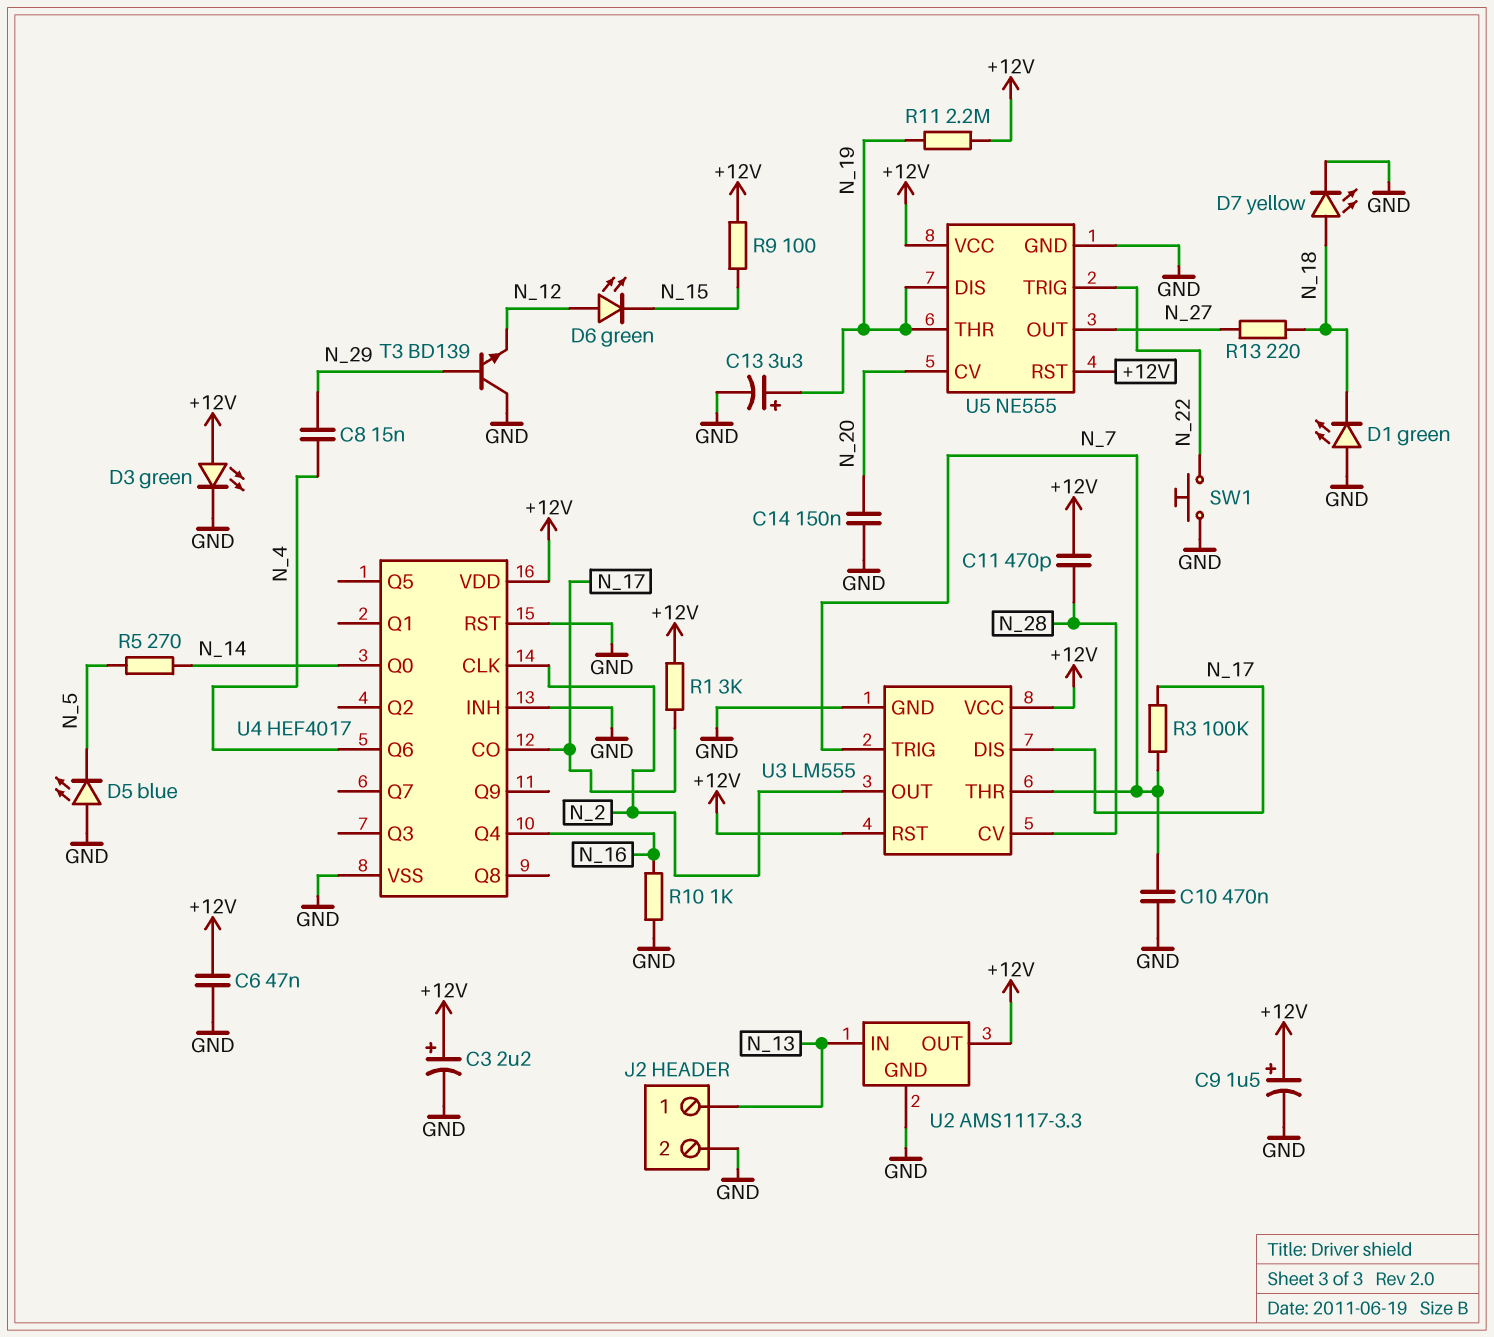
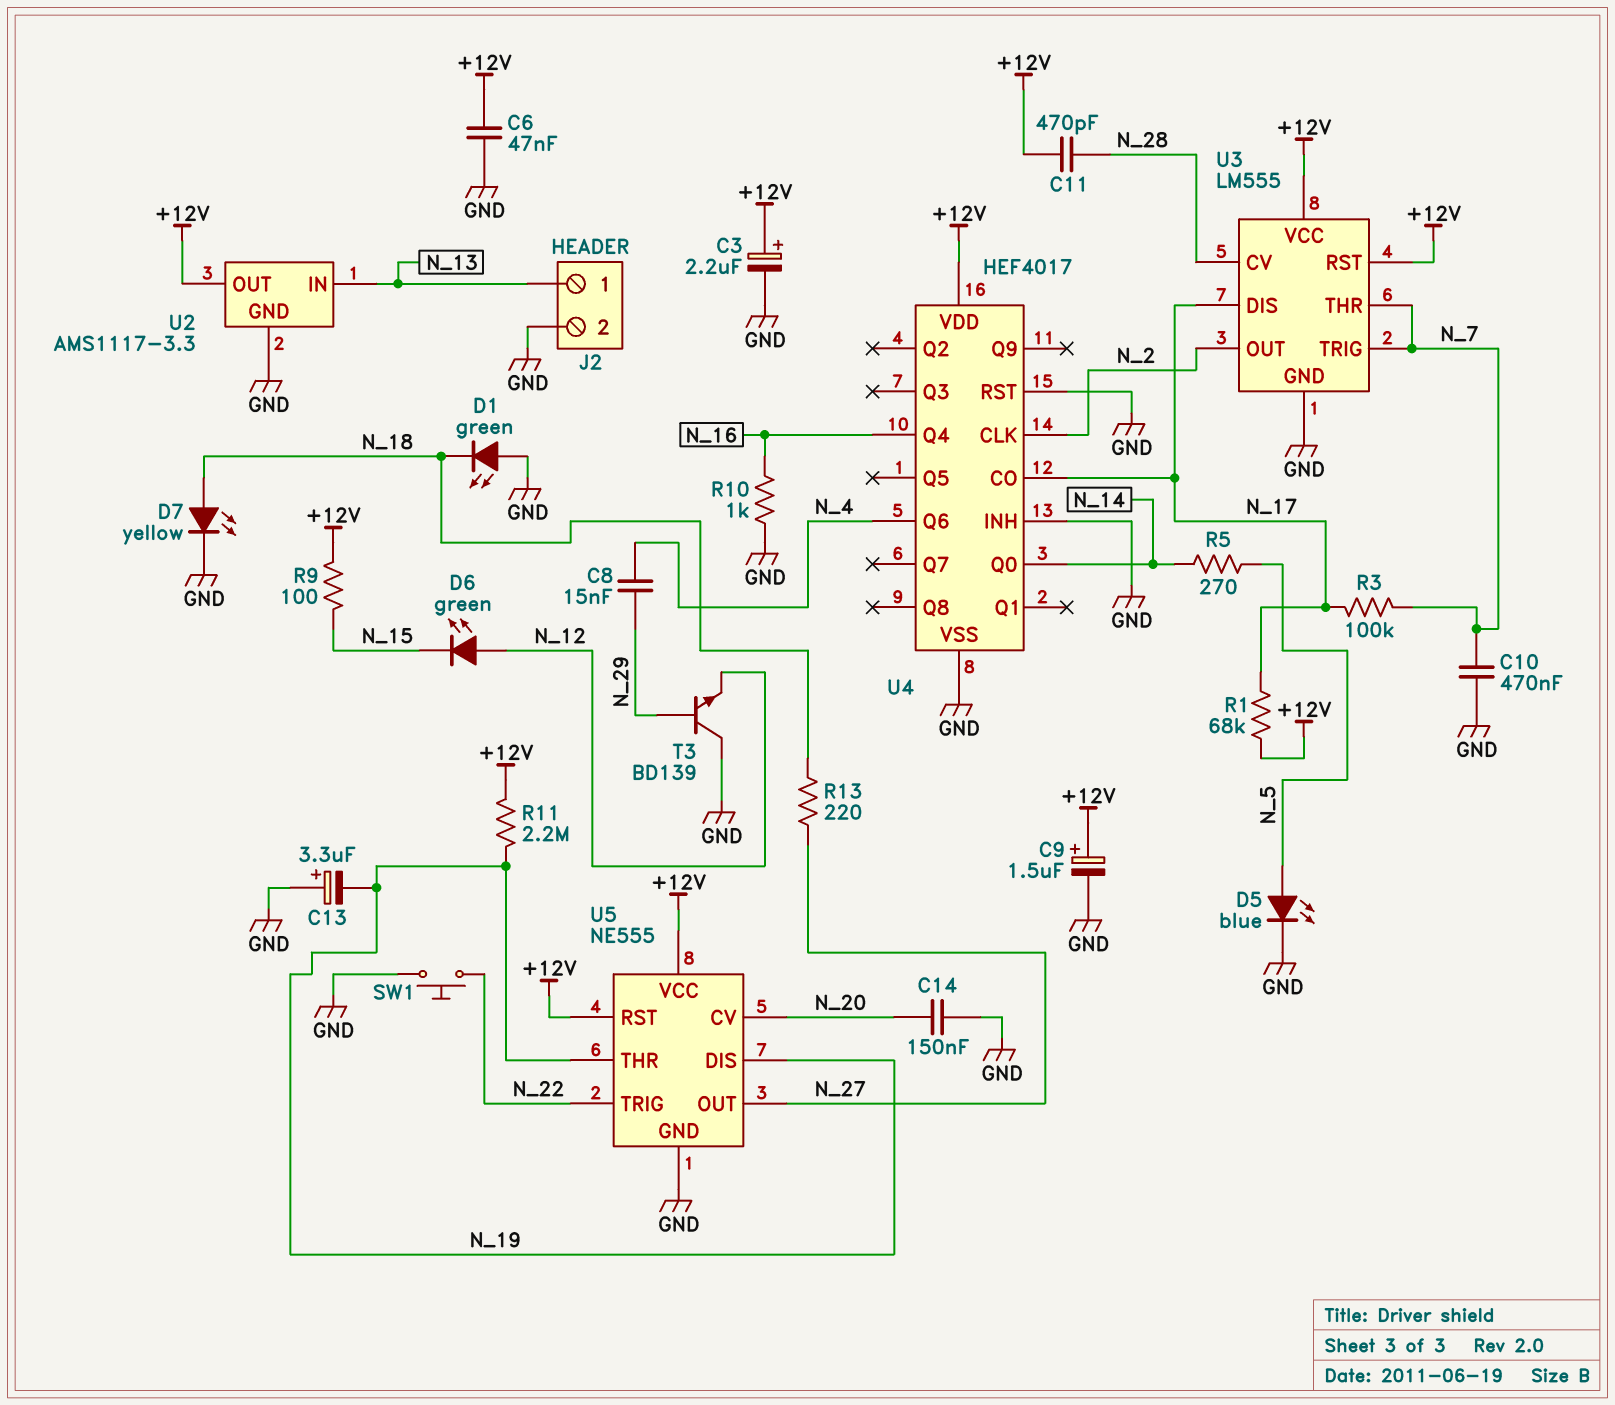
C13: 3.3uF (plus N_19, minus GND) -> 3.3uF (plus GND, minus N_19)
D3: LED green (A +12V, K GND) -> none
D5: LED blue (A GND, K N_5) -> LED blue (A N_5, K GND)
R1: 3k (+12V, N_17) -> 68k (+12V, N_17)

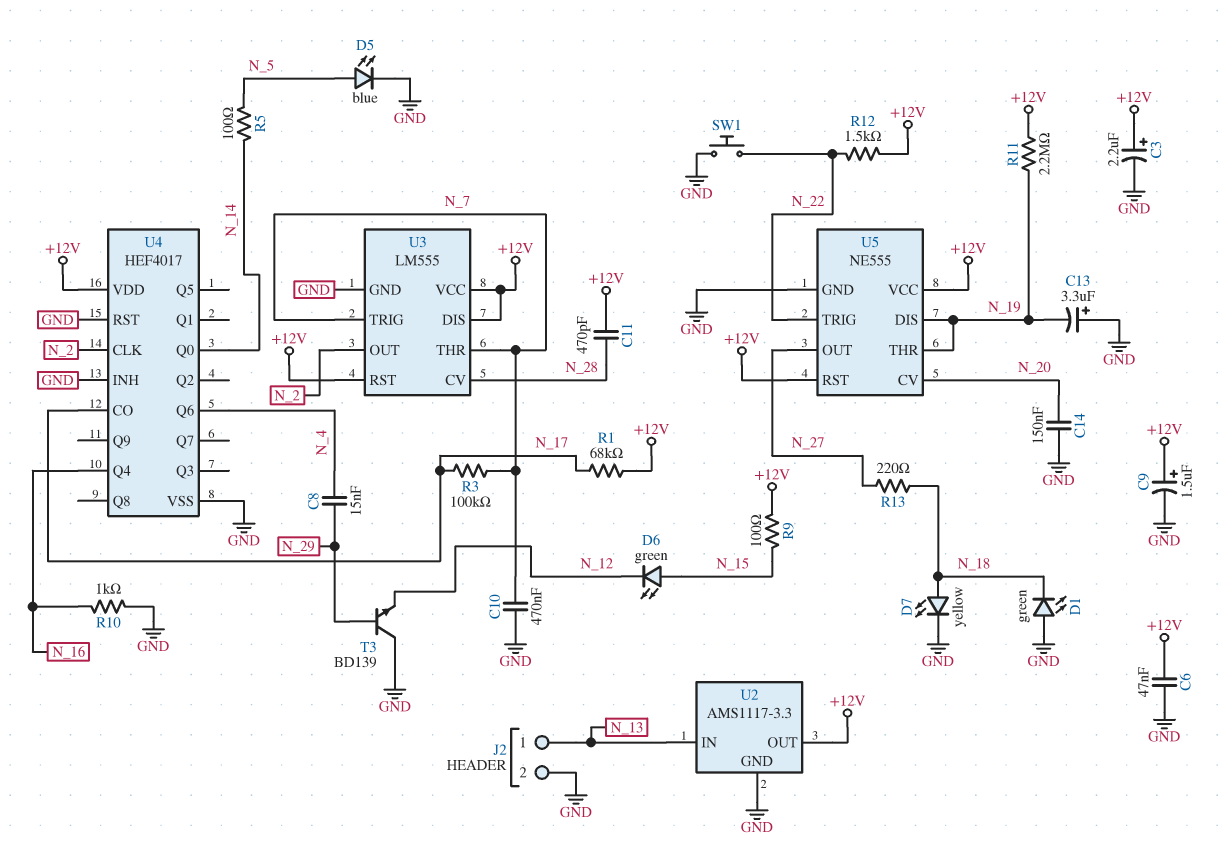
D6: LED green (A N_12, K N_15) -> LED green (A N_15, K N_12)
R5: 270 (N_5, N_14) -> 100 (N_5, N_14)
R12: none -> 1.5k (+12V, N_22)
U3 pin DIS: N_17 -> +12V

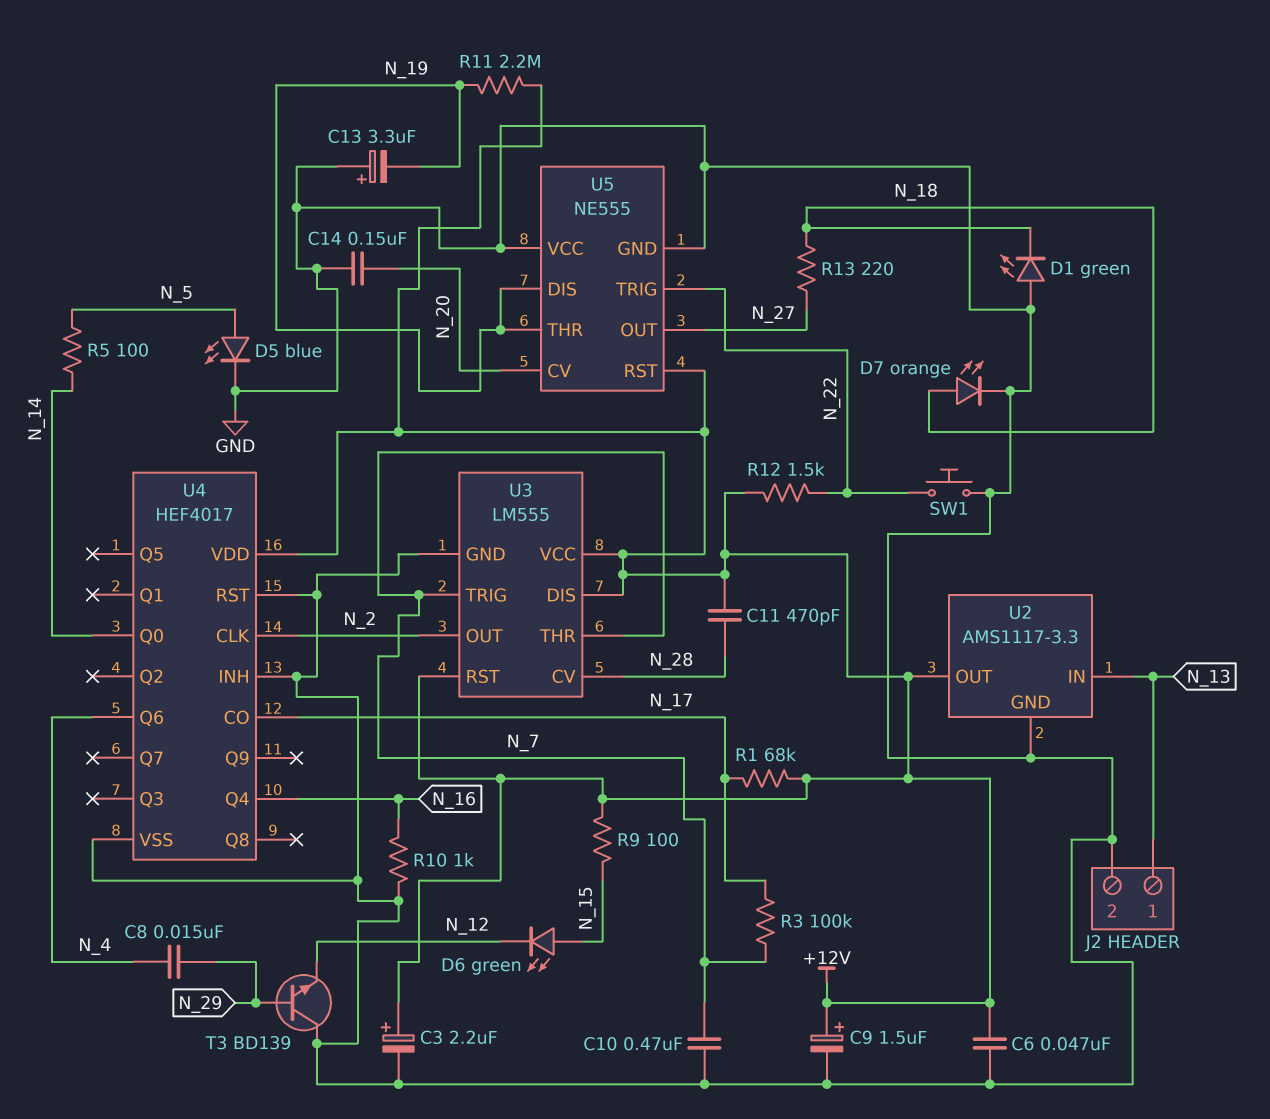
D7: LED yellow (A N_18, K GND) -> LED orange (A N_18, K GND)
U5 pin VCC: +12V -> GND

